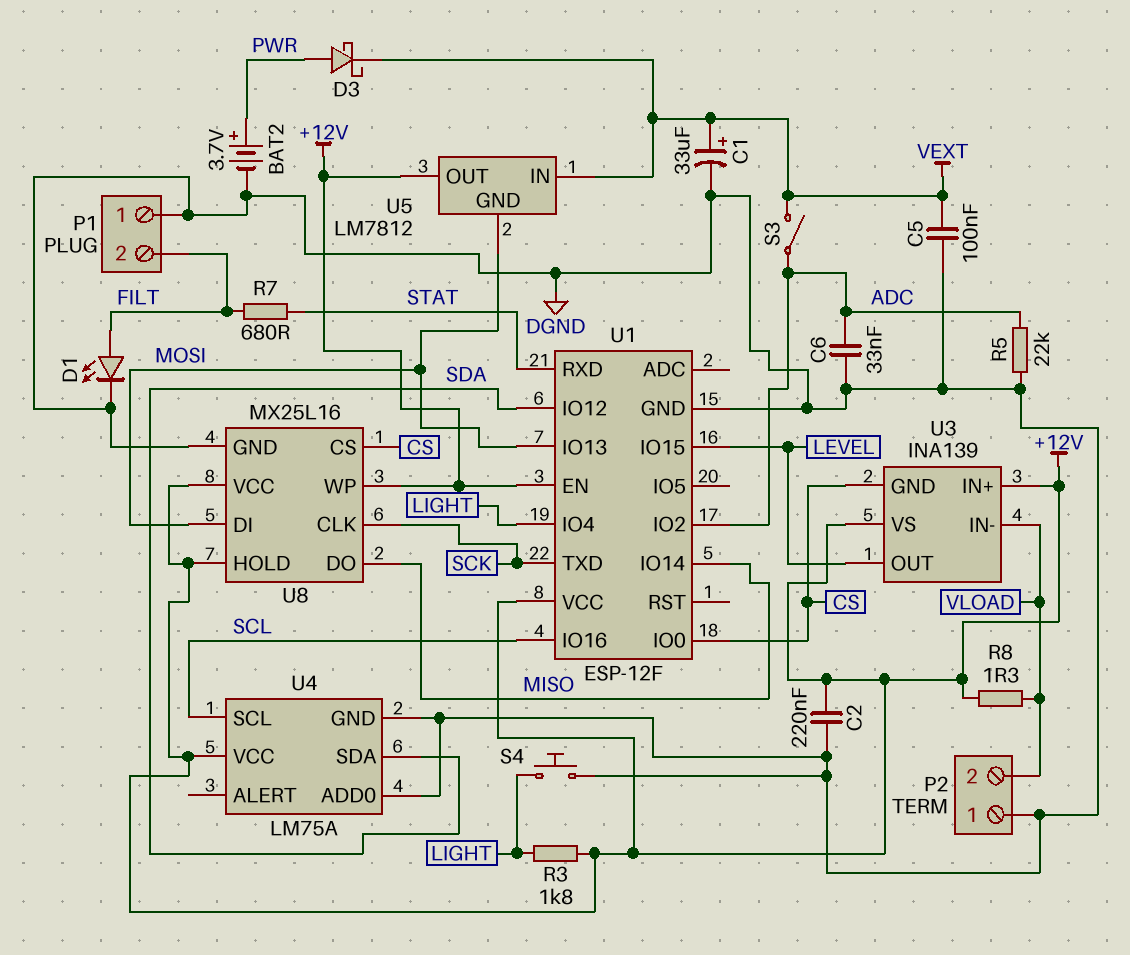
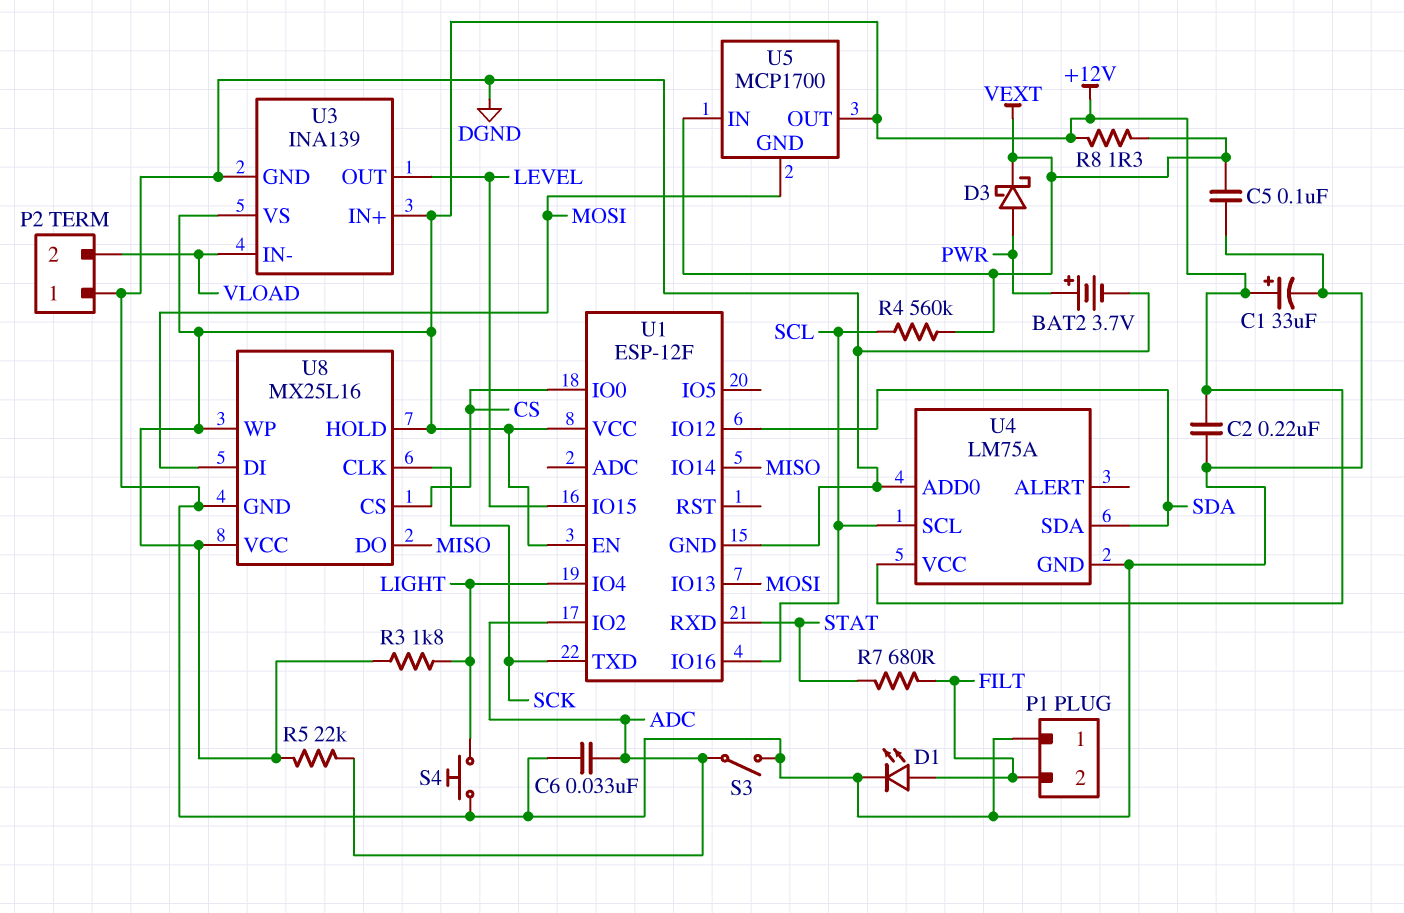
C1: 33uF (plus VEXT, minus DGND) -> 33uF (plus +12V, minus DGND)
R4: none -> 560k (SCL, VEXT)
R5: 22k (ADC, DGND) -> 22k (+12V, ADC)
R8: 1.3 (+12V, VLOAD) -> 1.3 (+12V, VEXT)
S3: switch (ADC, VEXT) -> switch (ADC, DGND)
U3 pin GND: CS -> DGND
U5: LM7812 -> MCP1700

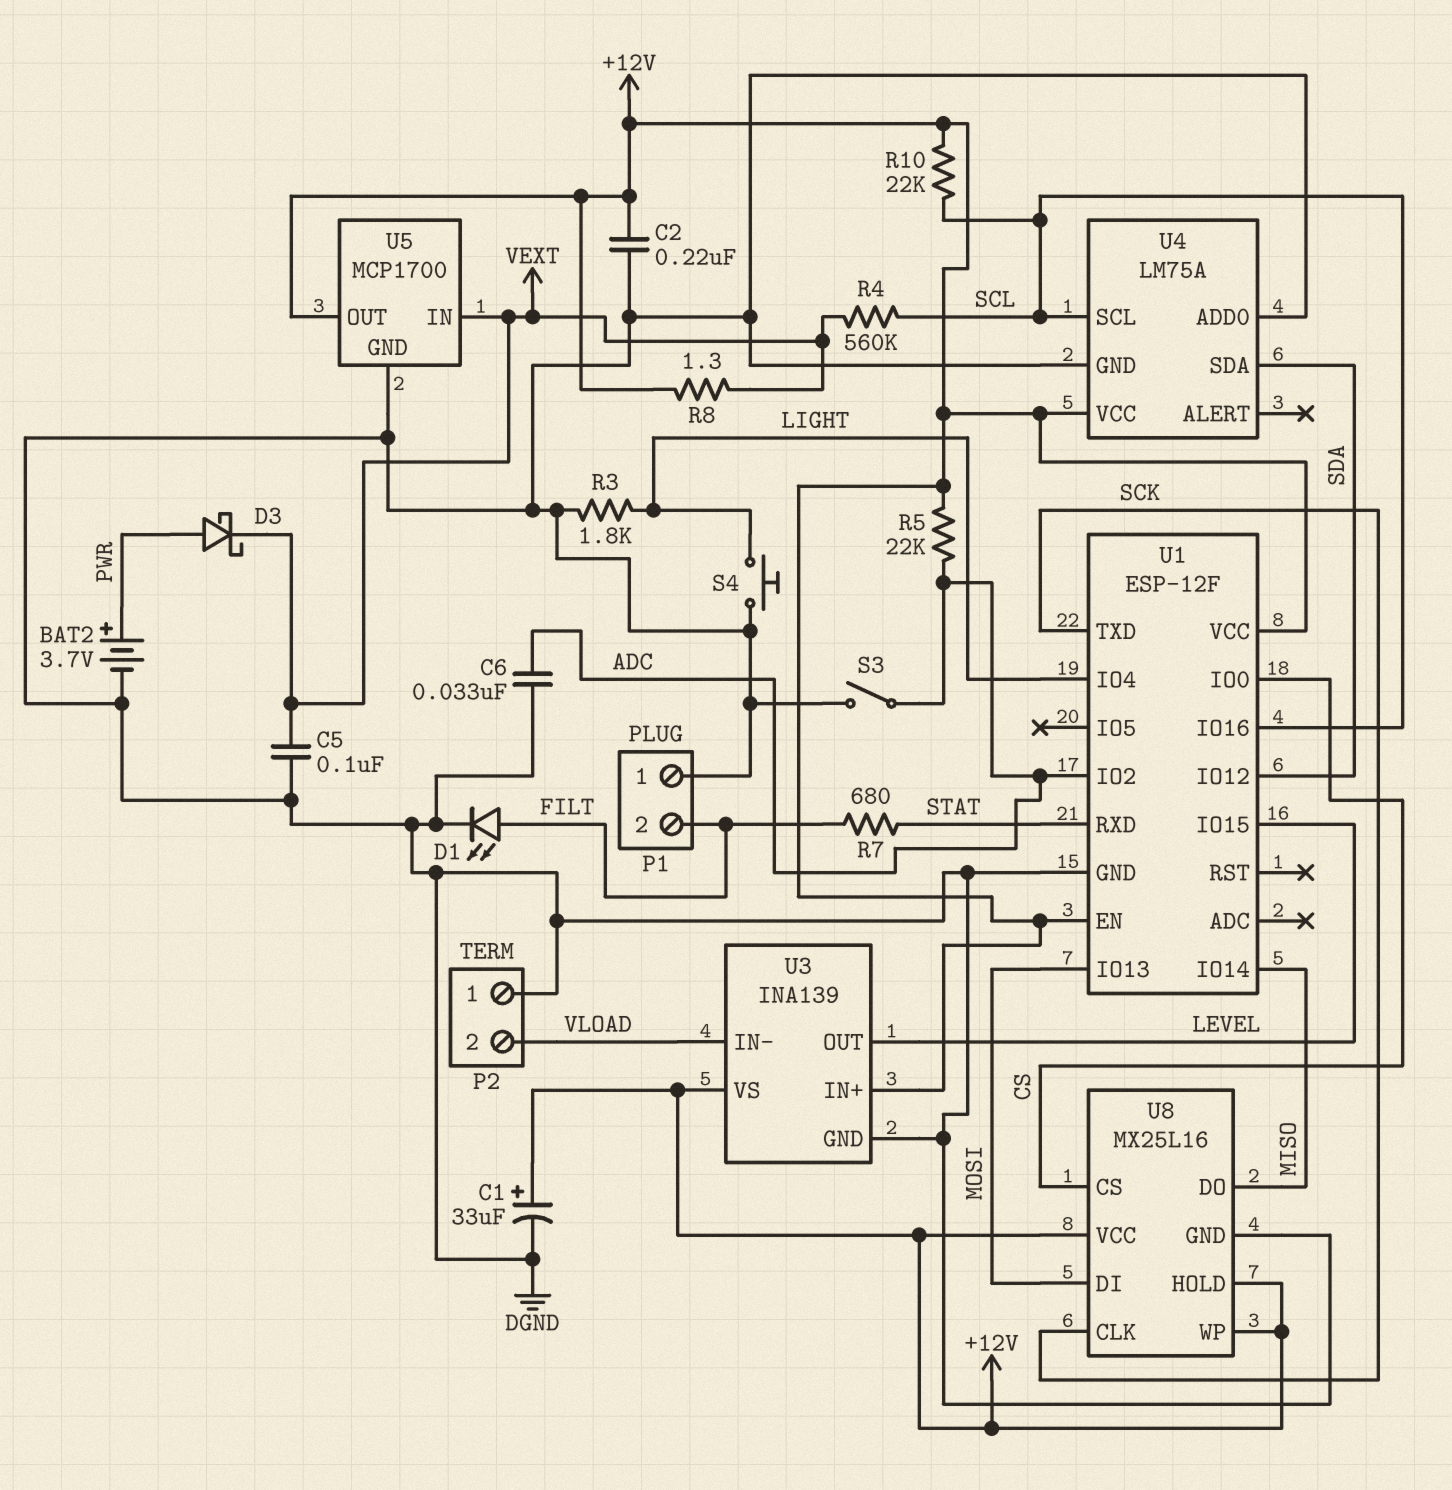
R3: 1.8k (+12V, LIGHT) -> 1.8k (DGND, LIGHT)
R10: none -> 22k (+12V, SCL)
U5 pin GND: MOSI -> DGND

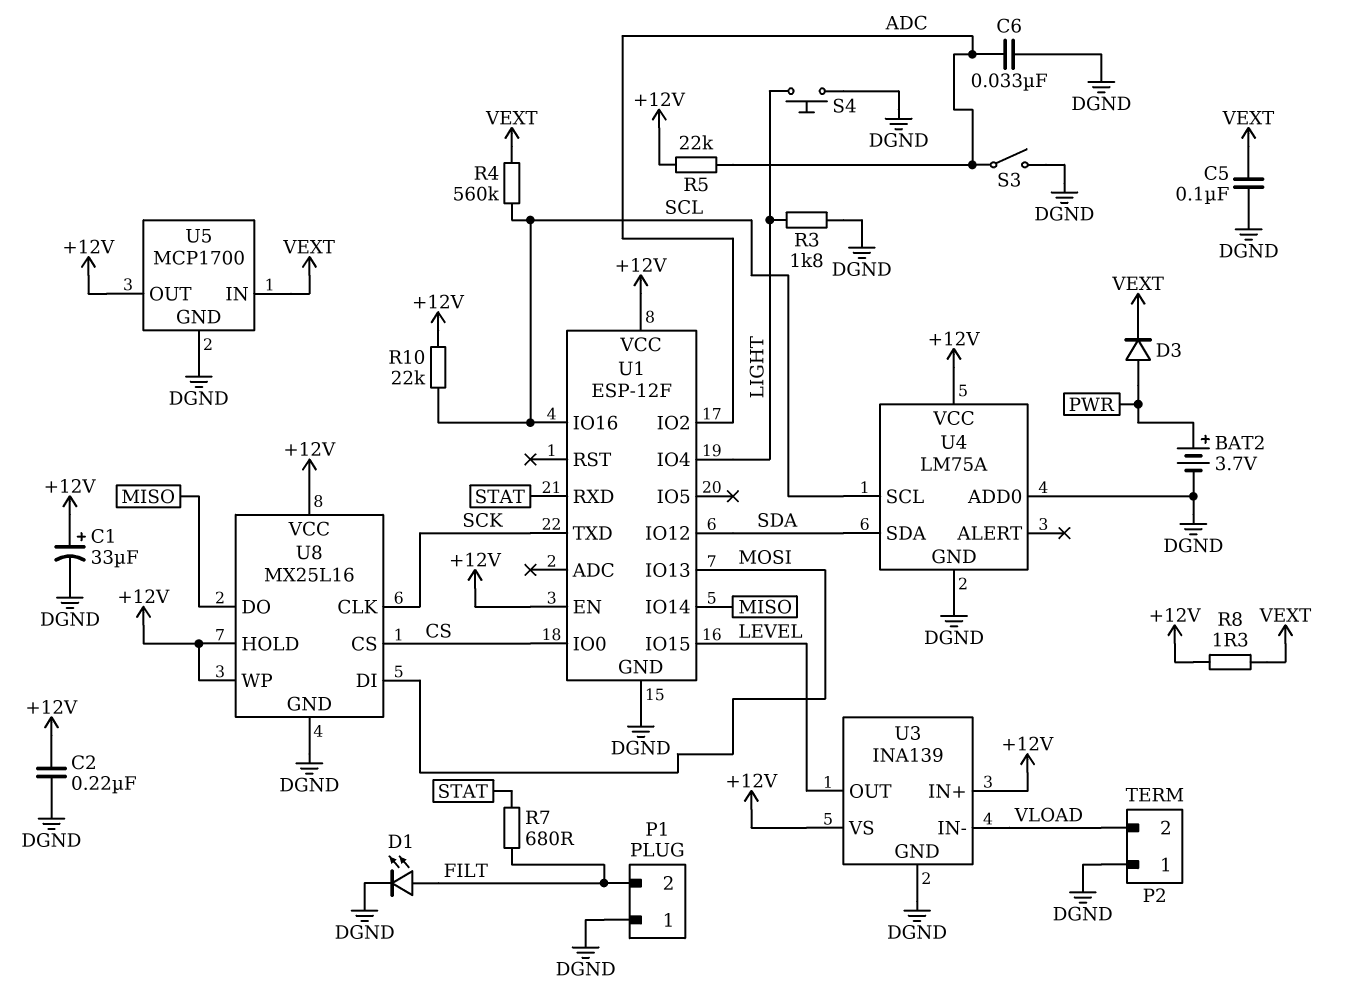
D3: schottky (A PWR, K VEXT) -> diode (A PWR, K VEXT)

